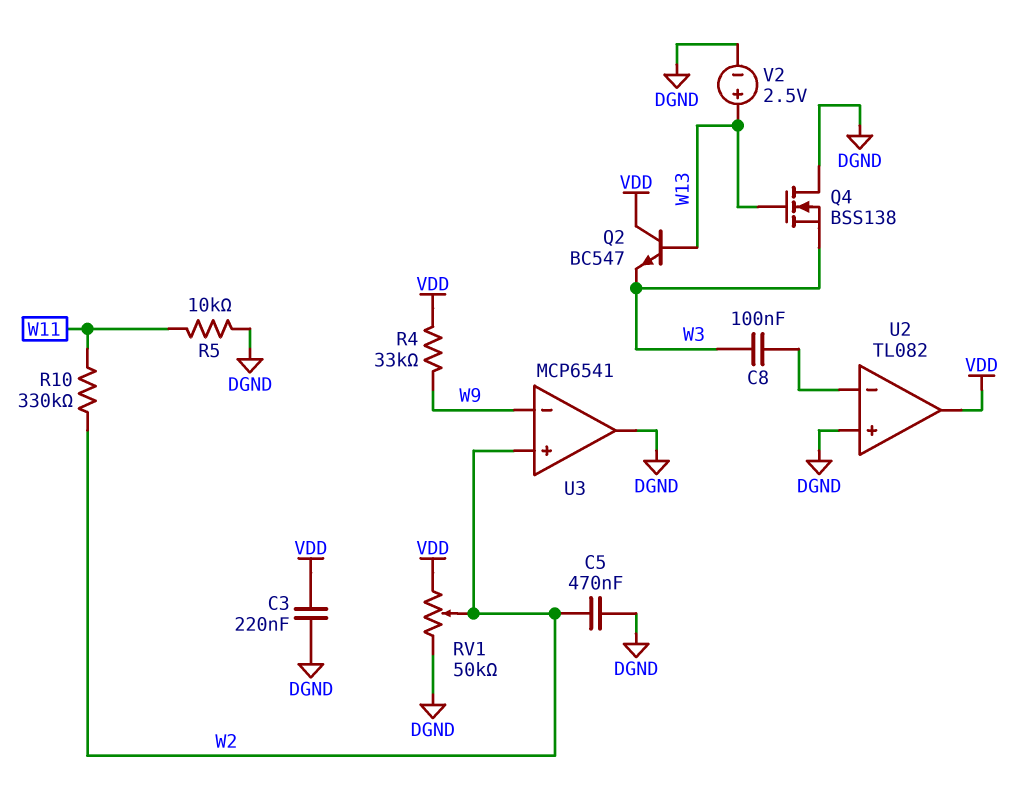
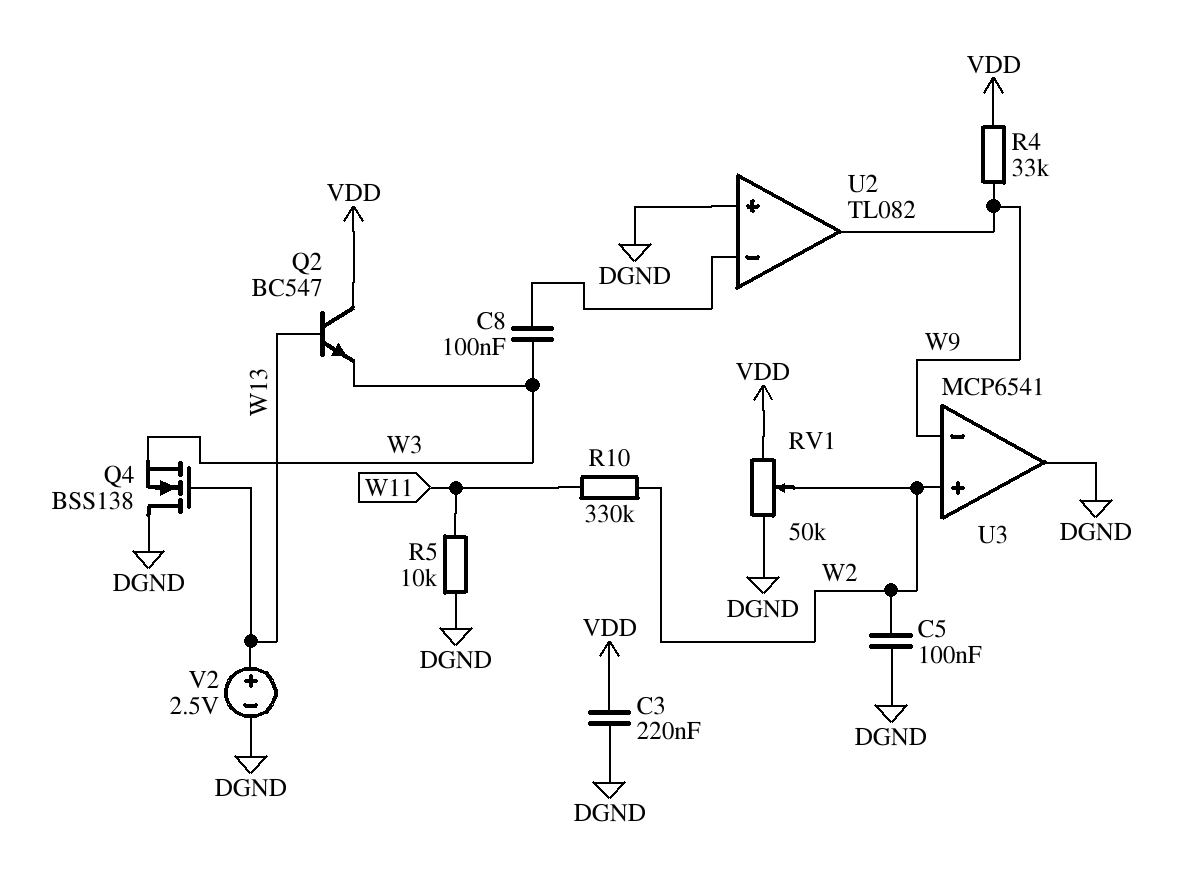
C5: 470nF (DGND, W2) -> 100nF (DGND, W2)
U2 pin out: VDD -> W9

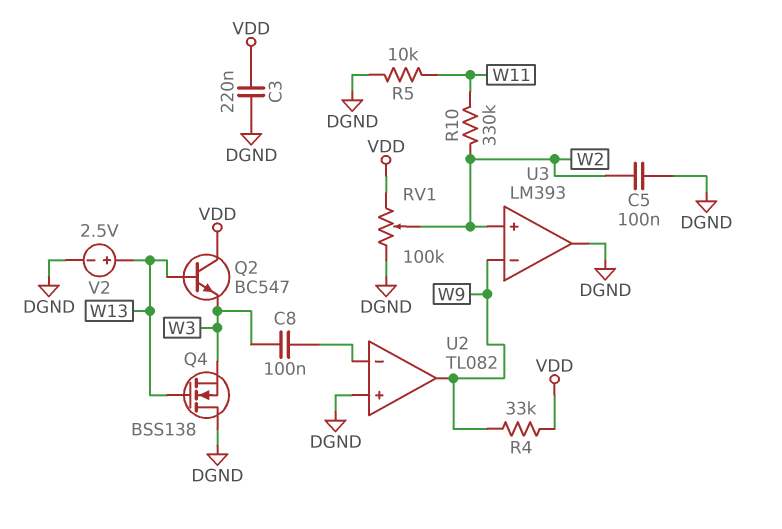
RV1: 50k (DGND, VDD, wiper W2) -> 100k (DGND, VDD, wiper W2)
U3: MCP6541 -> LM393

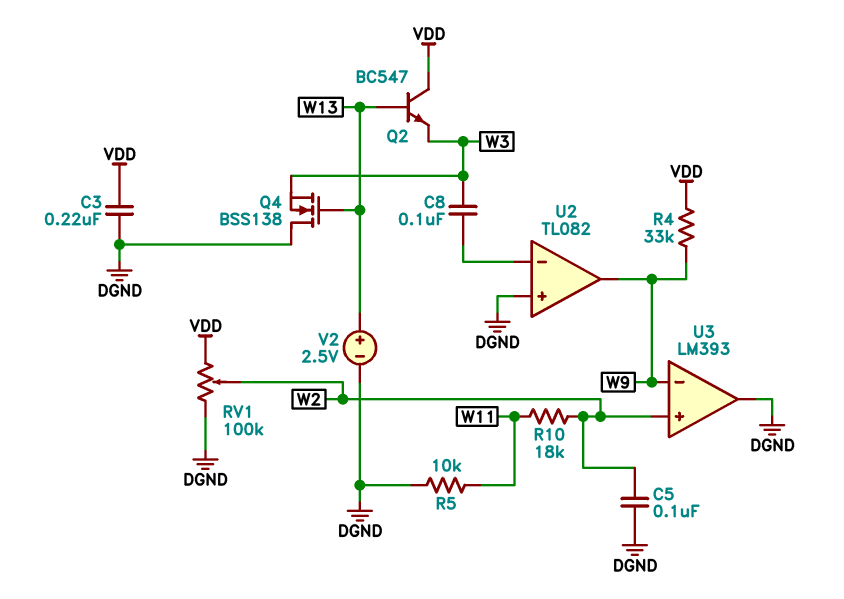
R10: 330k (W2, W11) -> 18k (W2, W11)

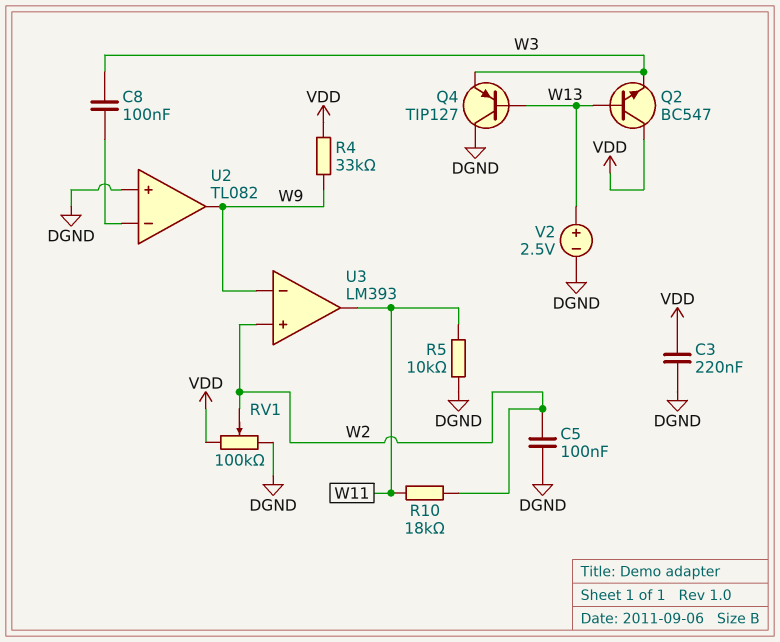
Q4: NMOS BSS138 (G W13, D DGND, S W3) -> PNP TIP127 (B W13, C DGND, E W3)
U3 pin out: DGND -> W11

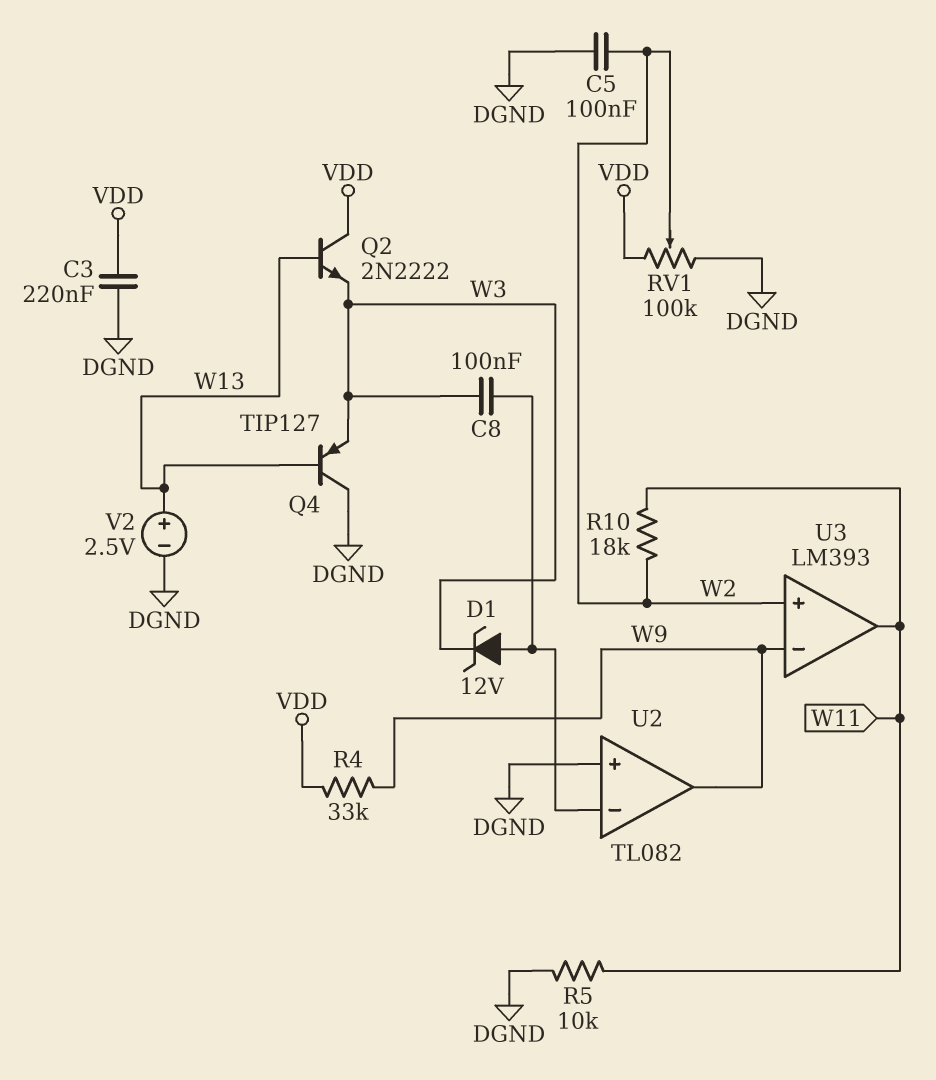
D1: none -> zener 12V (A U2/in-, K W3)
Q2: NPN BC547 (B W13, C VDD, E W3) -> NPN 2N2222 (B W13, C VDD, E W3)

